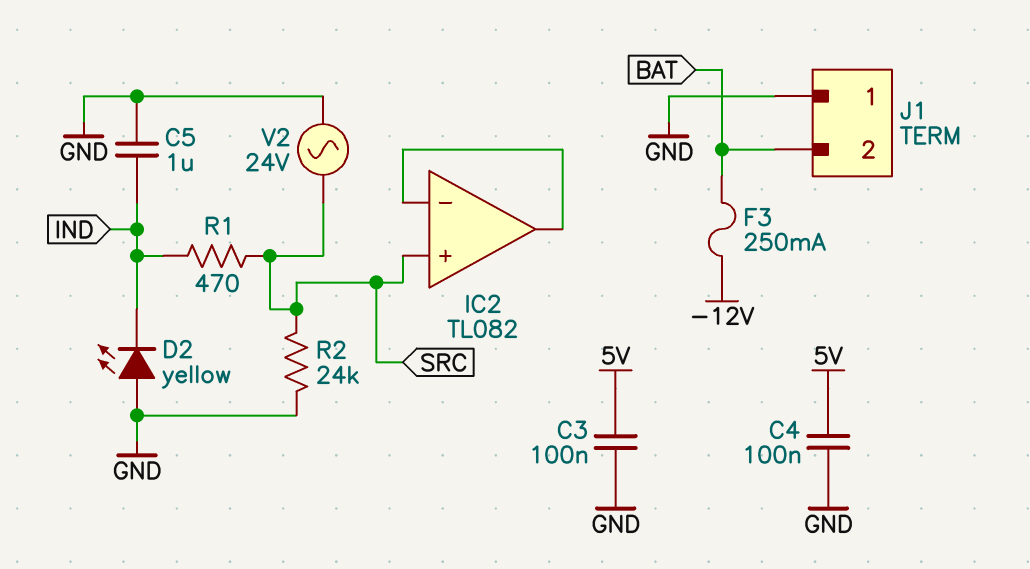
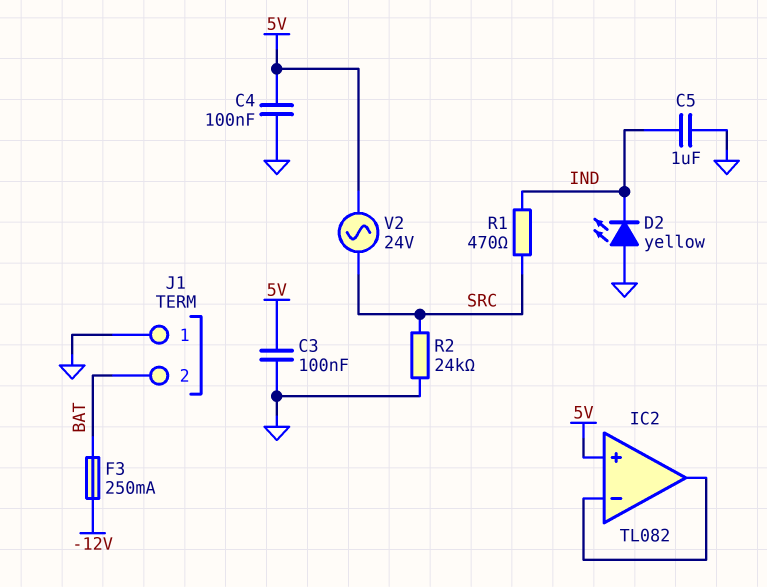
IC2 pin in+: SRC -> 5V
V2: AC 24V (GND, SRC) -> AC 24V (5V, SRC)

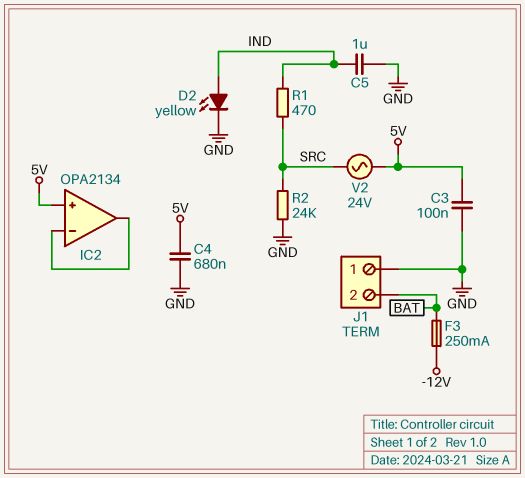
C4: 100nF (5V, GND) -> 680nF (5V, GND)
D2: LED yellow (A GND, K IND) -> LED yellow (A IND, K GND)
IC2: TL082 -> OPA2134

